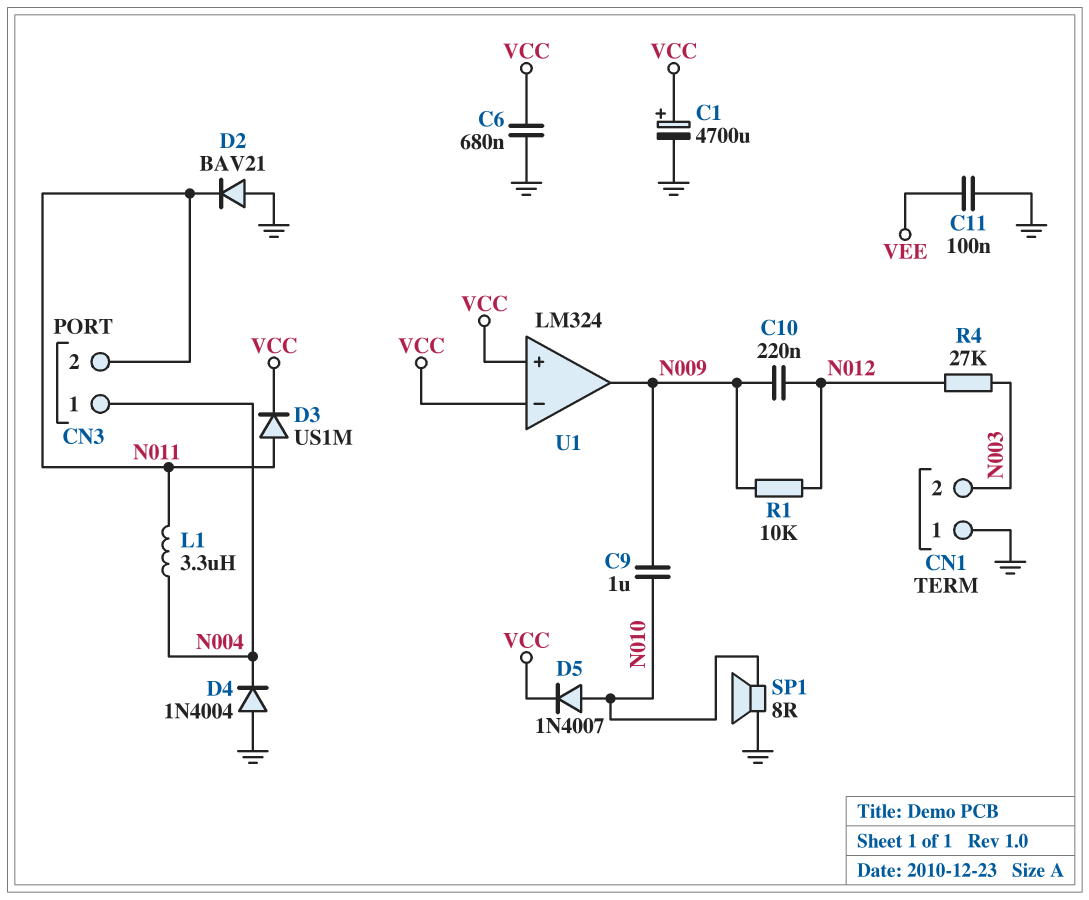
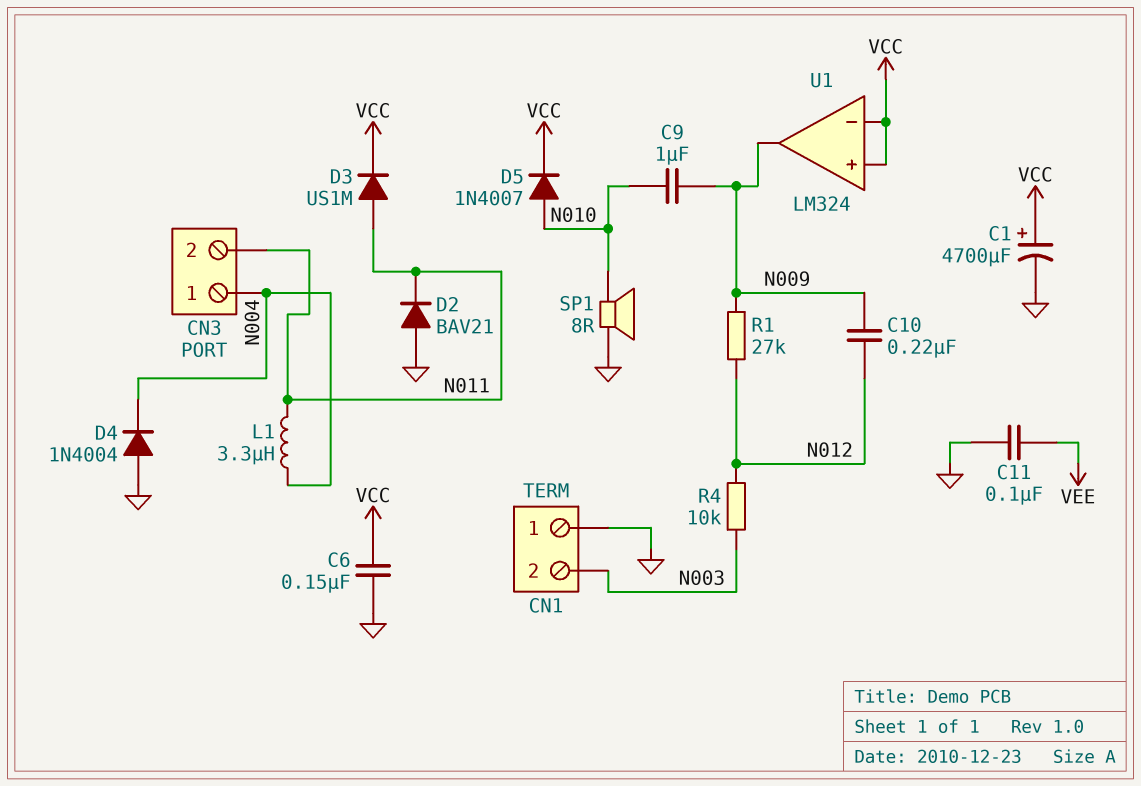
C6: 680nF (GND, VCC) -> 150nF (GND, VCC)
R1: 10k (N009, N012) -> 27k (N009, N012)
R4: 27k (N003, N012) -> 10k (N003, N012)

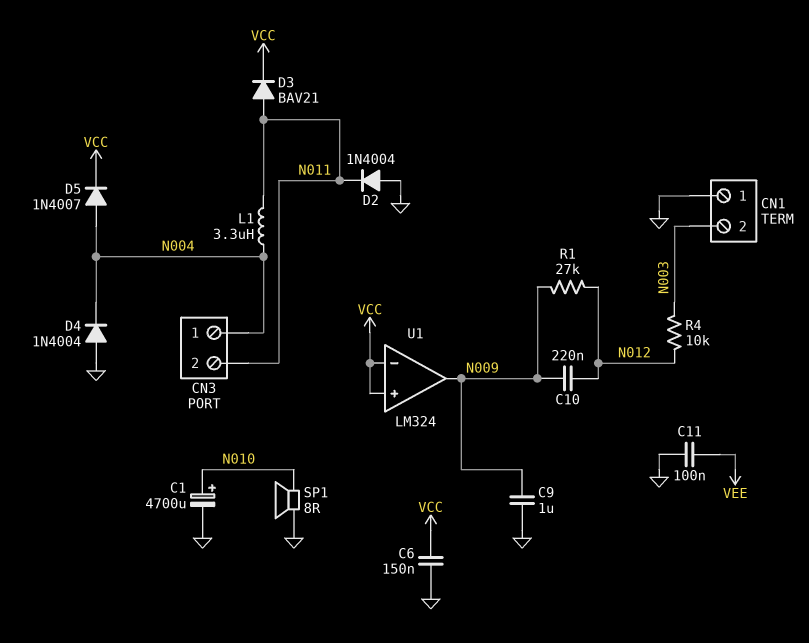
C1: 4700uF (plus VCC, minus GND) -> 4700uF (plus N010, minus GND)
C9: 1uF (N009, N010) -> 1uF (GND, N009)
D2: diode BAV21 (A GND, K N011) -> diode 1N4004 (A GND, K N011)
D3: diode US1M (A N011, K VCC) -> diode BAV21 (A N011, K VCC)
D5: diode 1N4007 (A N010, K VCC) -> diode 1N4007 (A N004, K VCC)

